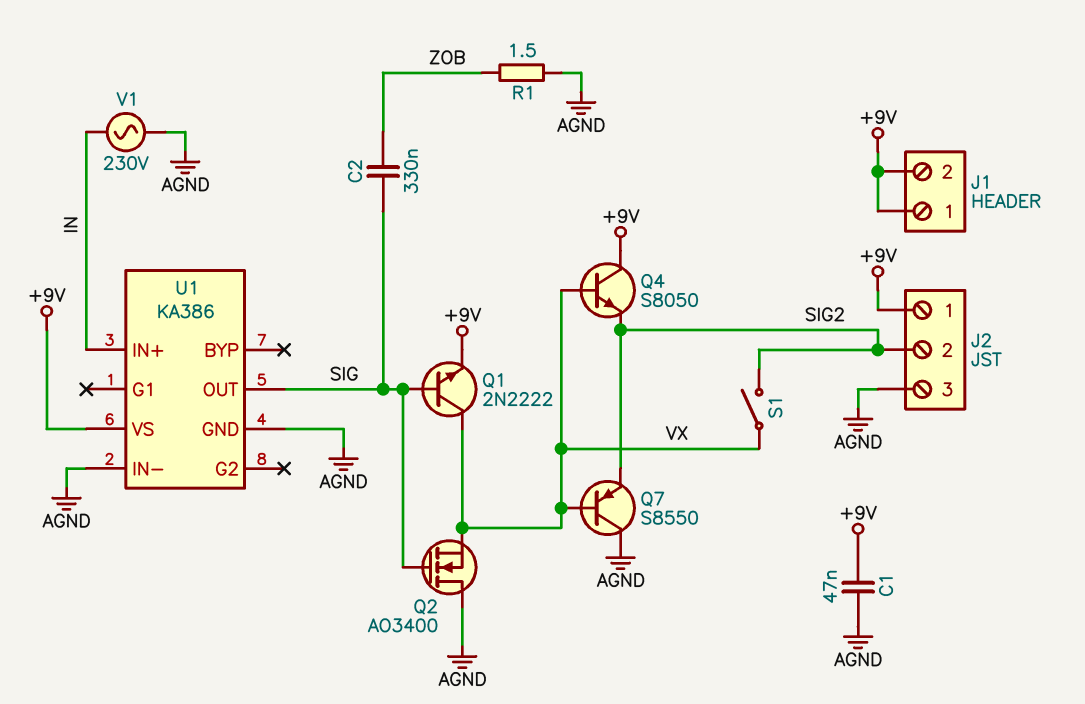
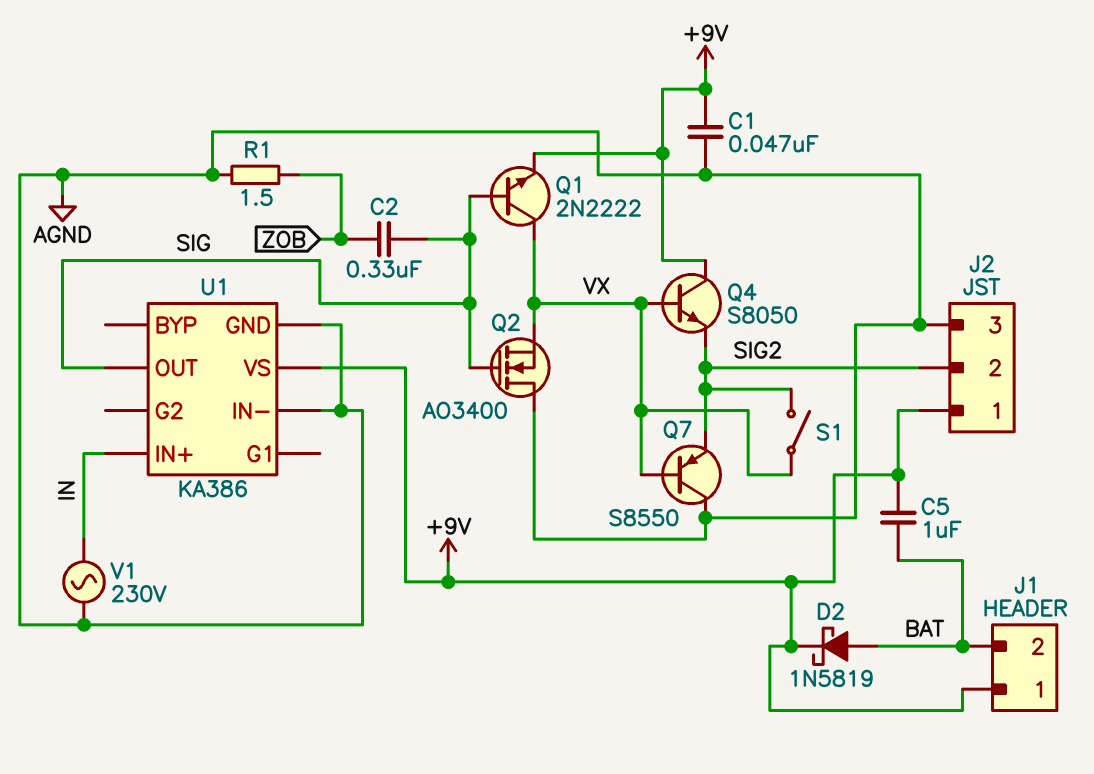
C5: none -> 1uF (+9V, BAT)
D2: none -> schottky 1N5819 (A BAT, K +9V)
J1 pin 2: +9V -> BAT

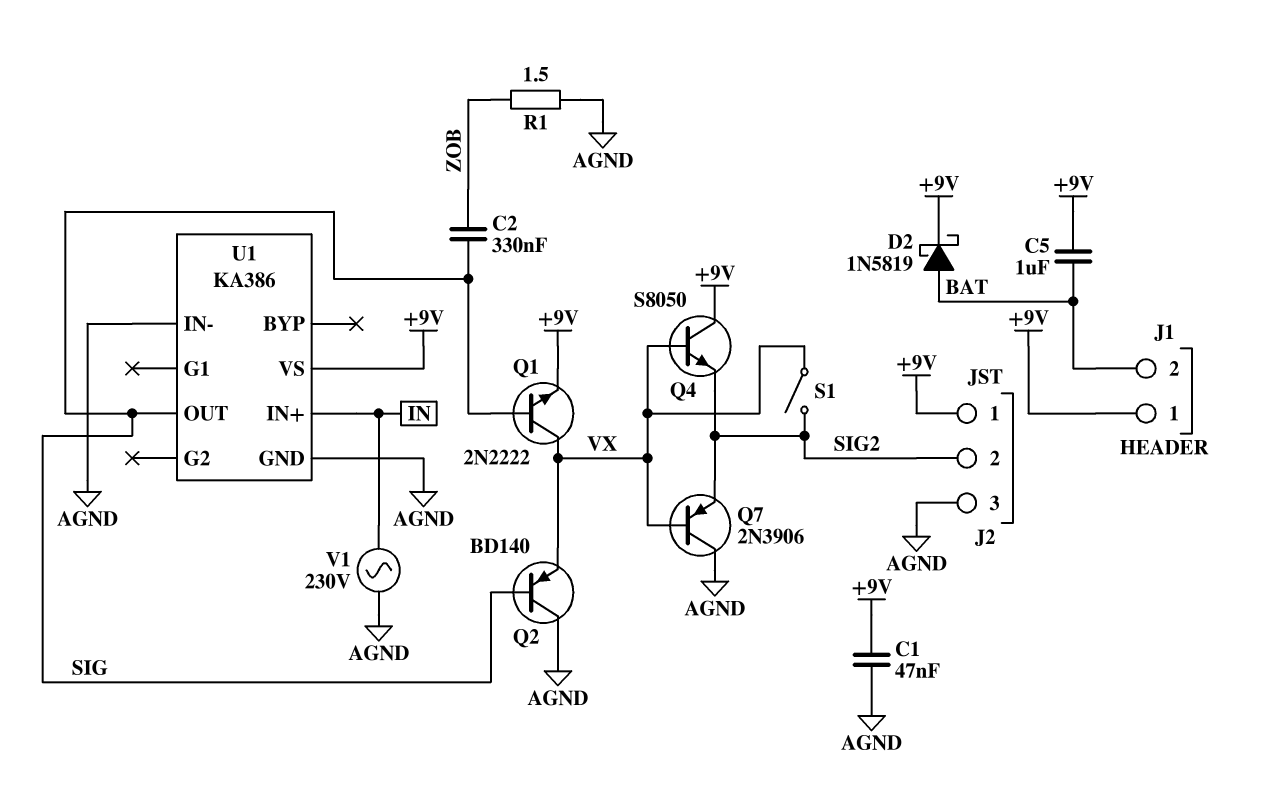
Q2: NMOS AO3400 (G SIG, D AGND, S VX) -> PNP BD140 (B SIG, C AGND, E VX)
Q7: PNP S8550 (B VX, C AGND, E SIG2) -> PNP 2N3906 (B VX, C AGND, E SIG2)

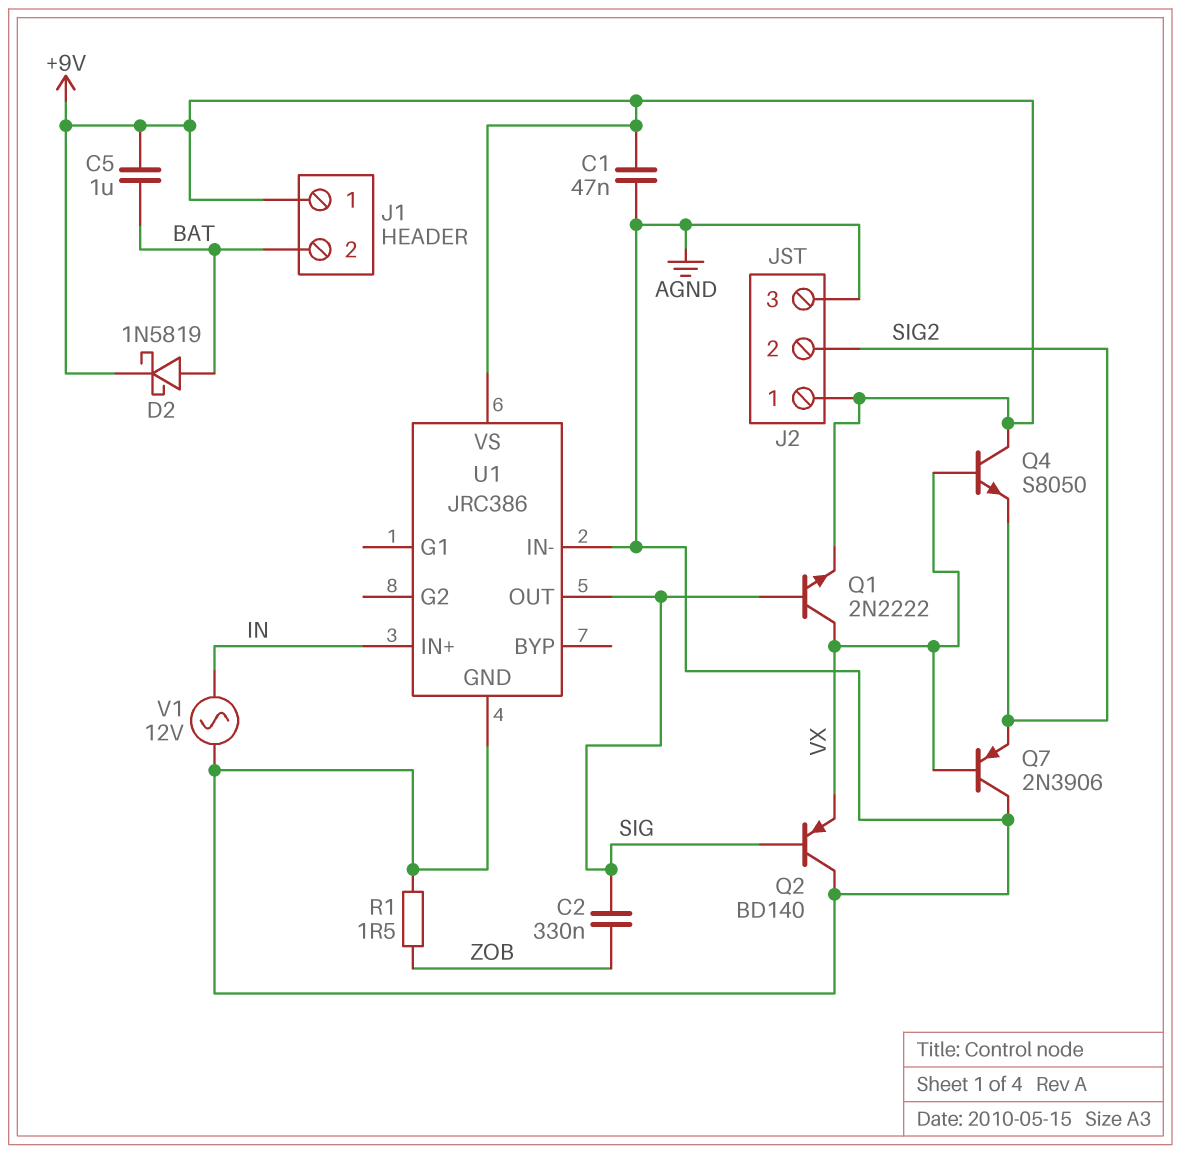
S1: switch (SIG2, VX) -> none
U1: KA386 -> JRC386
V1: AC 230V (AGND, IN) -> AC 12V (AGND, IN)

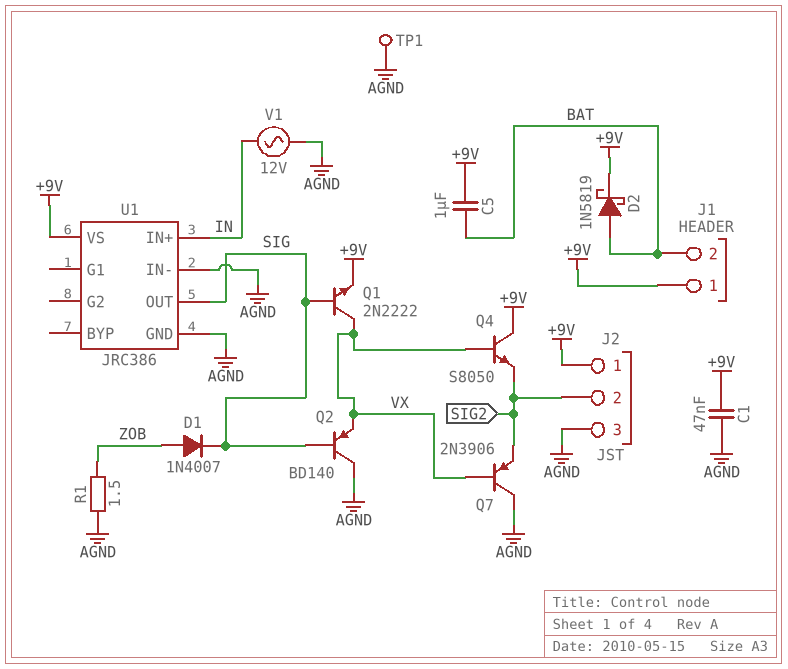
C2: 330nF (SIG, ZOB) -> none
D1: none -> diode 1N4007 (A ZOB, K SIG)
TP1: none -> test point (AGND)

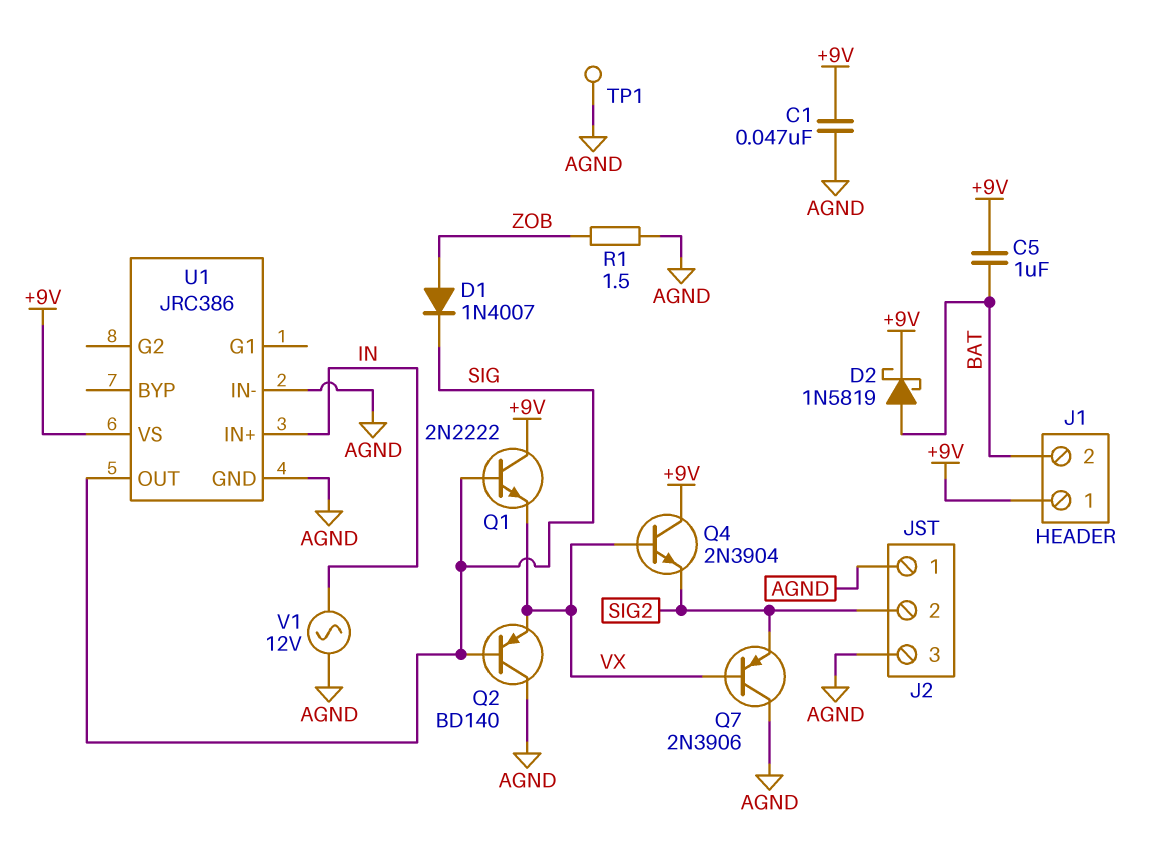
J2 pin 1: +9V -> AGND
Q1: NPN 2N2222 (B SIG, C VX, E +9V) -> NPN 2N2222 (B SIG, C +9V, E VX)
Q4: NPN S8050 (B VX, C +9V, E SIG2) -> NPN 2N3904 (B VX, C +9V, E SIG2)

